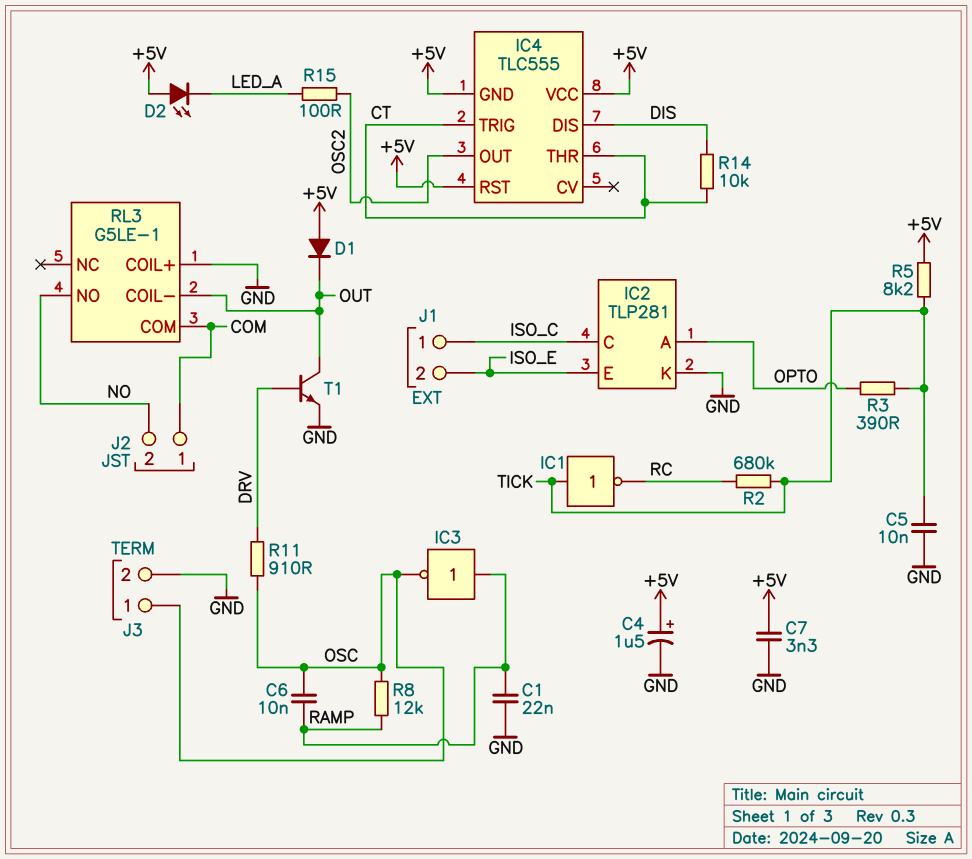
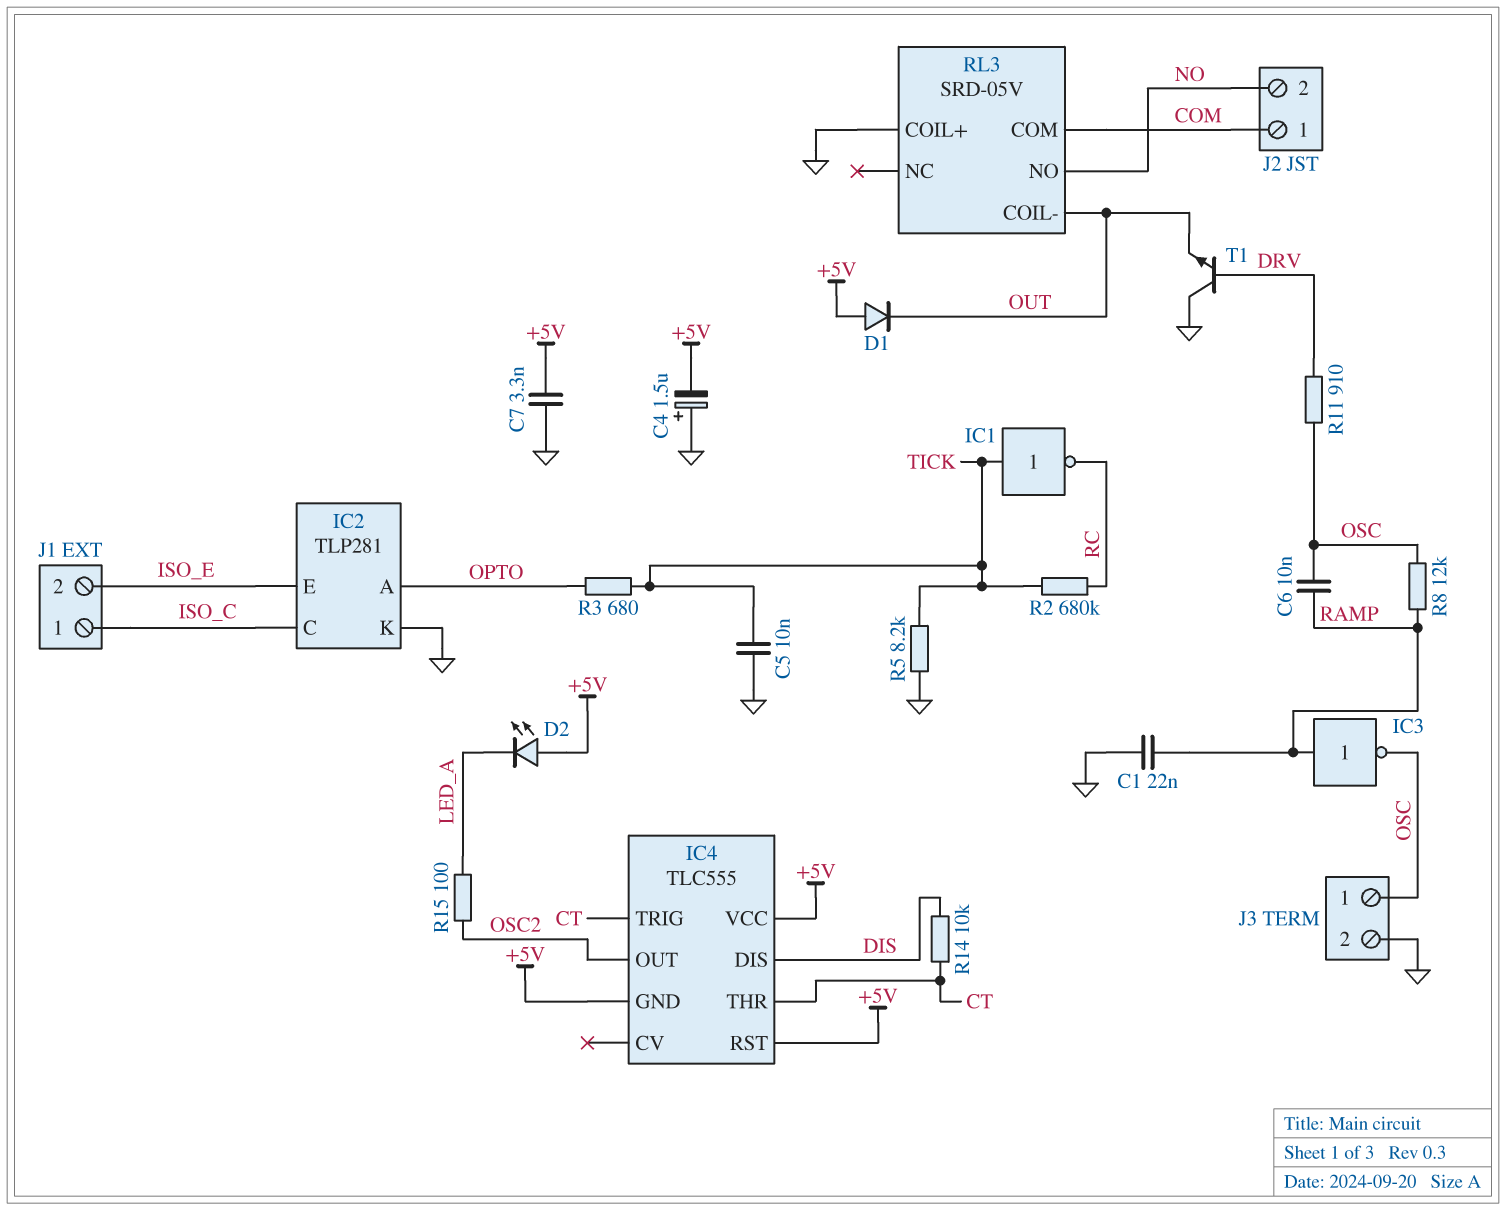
C4: 1.5uF (plus +5V, minus GND) -> 1.5uF (plus GND, minus +5V)
R3: 390 (OPTO, TICK) -> 680 (OPTO, TICK)
R5: 8.2k (+5V, TICK) -> 8.2k (GND, TICK)
RL3: G5LE-1 -> SRD-05V
T1: NPN (B DRV, C OUT, E GND) -> NPN (B DRV, C GND, E OUT)

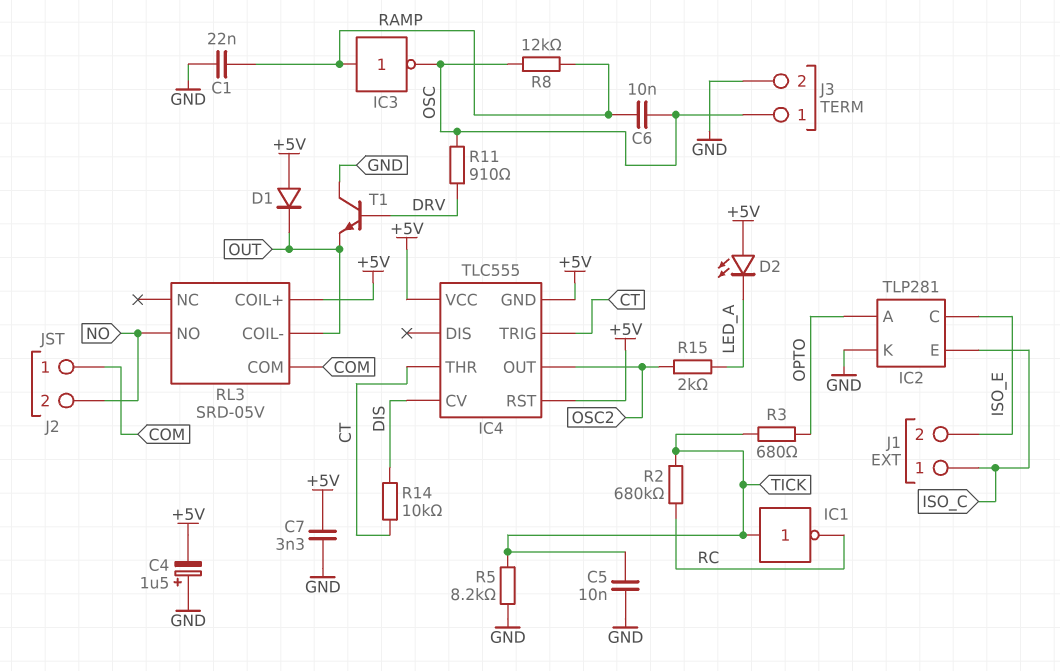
IC2 pin C: ISO_C -> ISO_E
IC2 pin E: ISO_E -> ISO_C
IC4 pin CV: none -> DIS
IC4 pin DIS: DIS -> none
R15: 100 (LED_A, OSC2) -> 2k (LED_A, OSC2)
RL3 pin COIL+: GND -> +5V

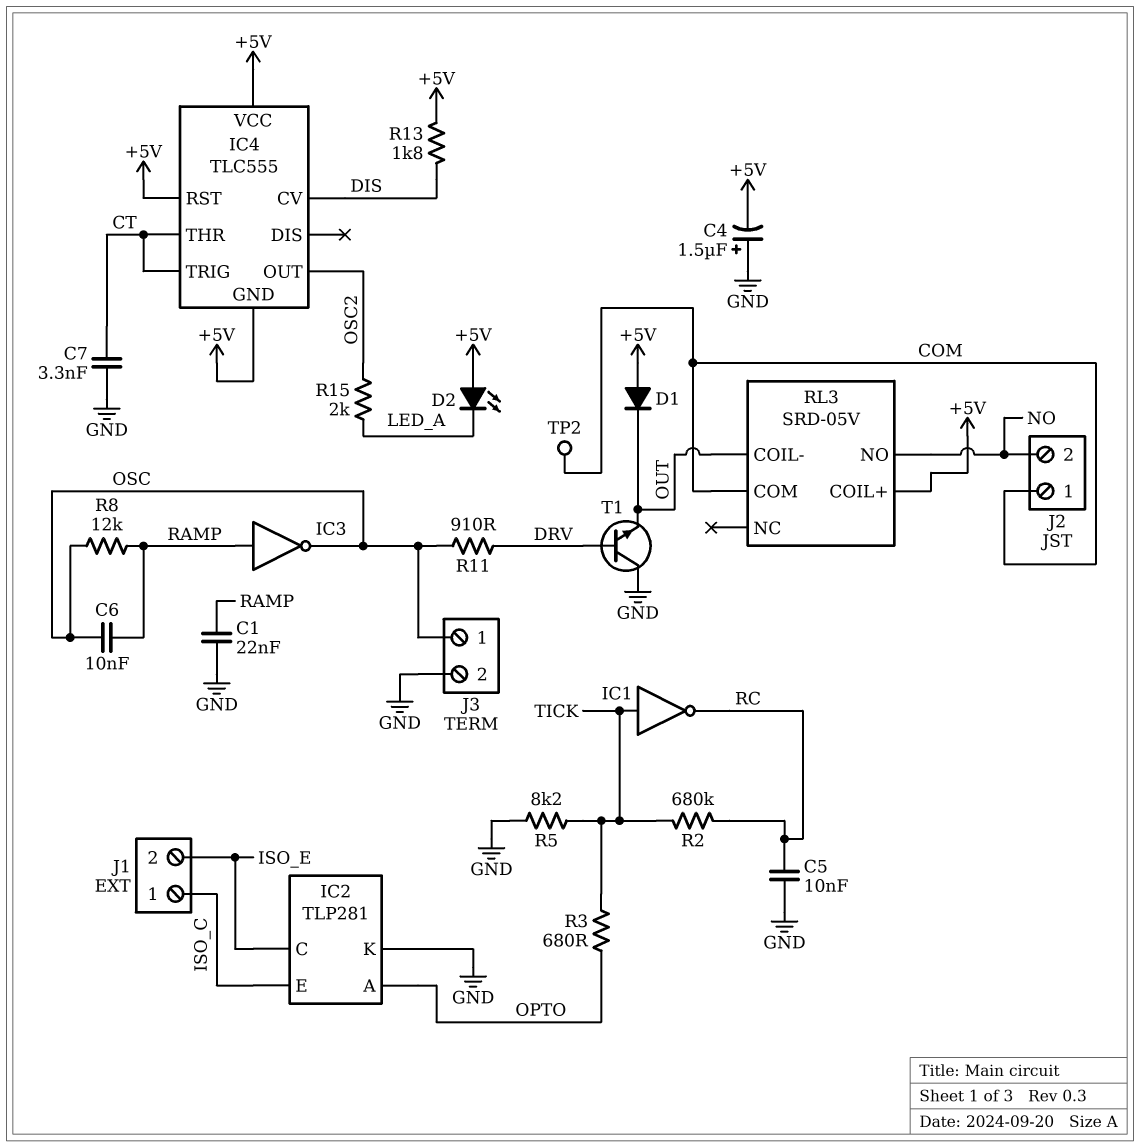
C5: 10nF (GND, TICK) -> 10nF (GND, RC)
C7: 3.3nF (+5V, GND) -> 3.3nF (CT, GND)
R13: none -> 1.8k (+5V, DIS)
R14: 10k (CT, DIS) -> none
TP2: none -> test point (COM)

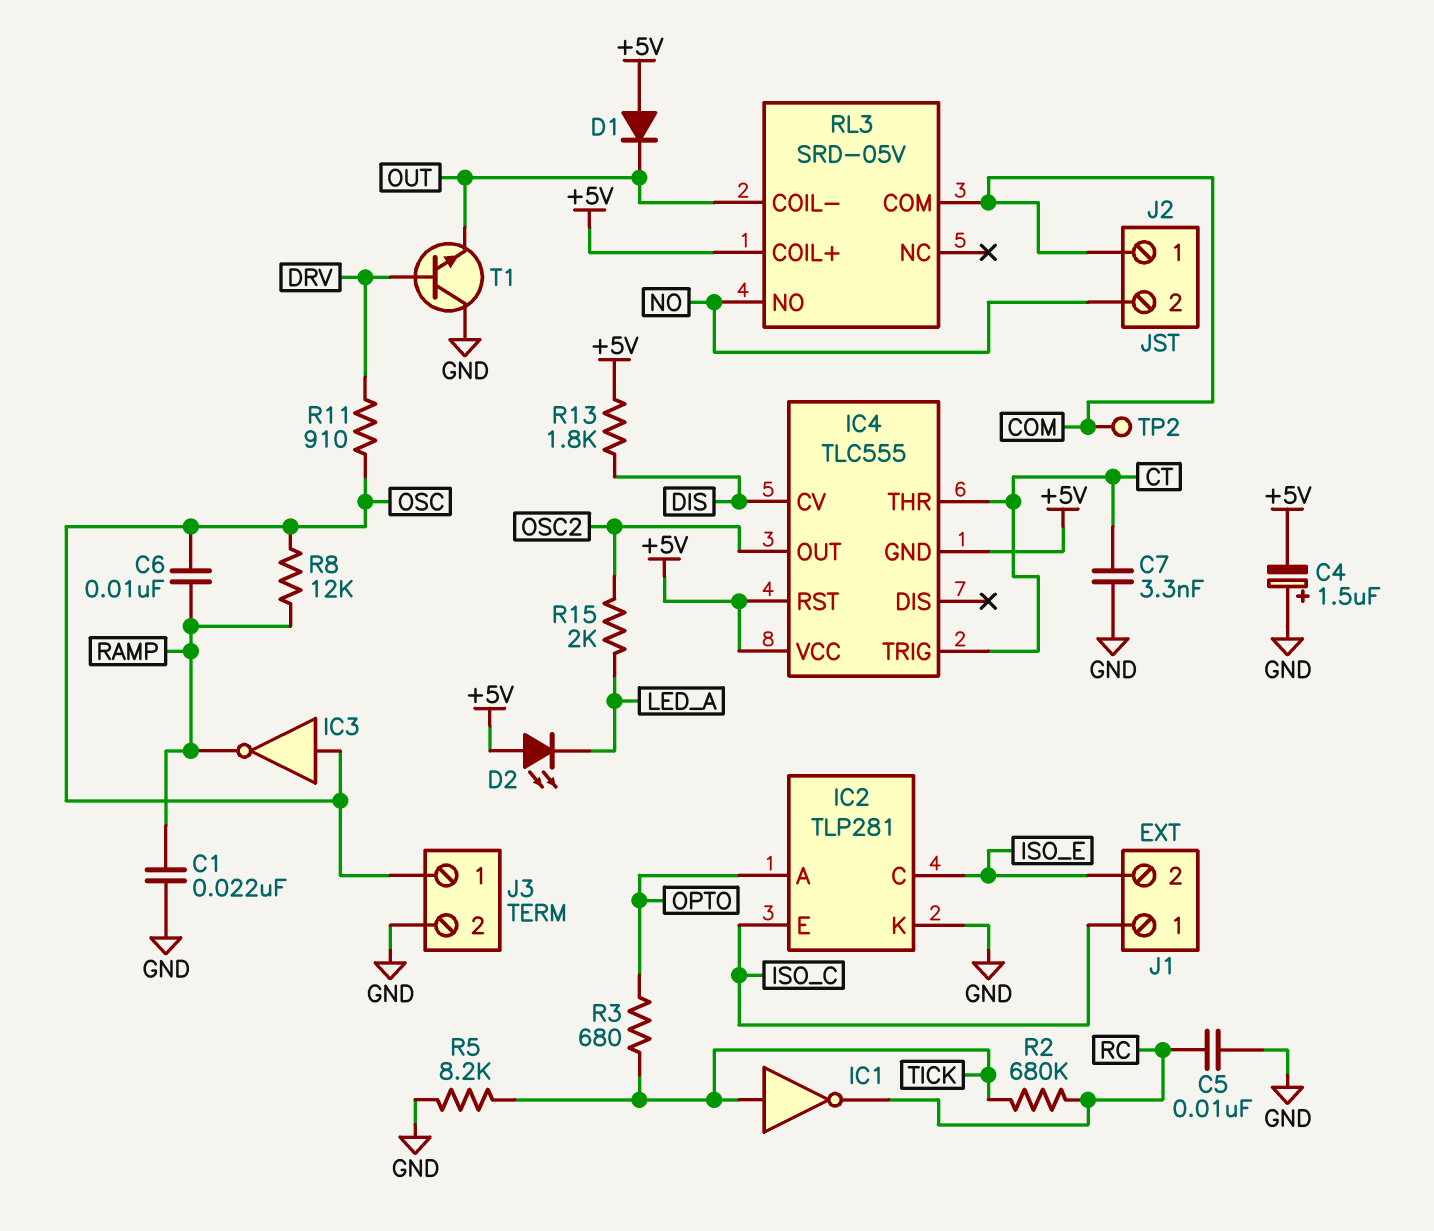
IC3: NOT (in RAMP, out OSC) -> NOT (in OSC, out RAMP)

